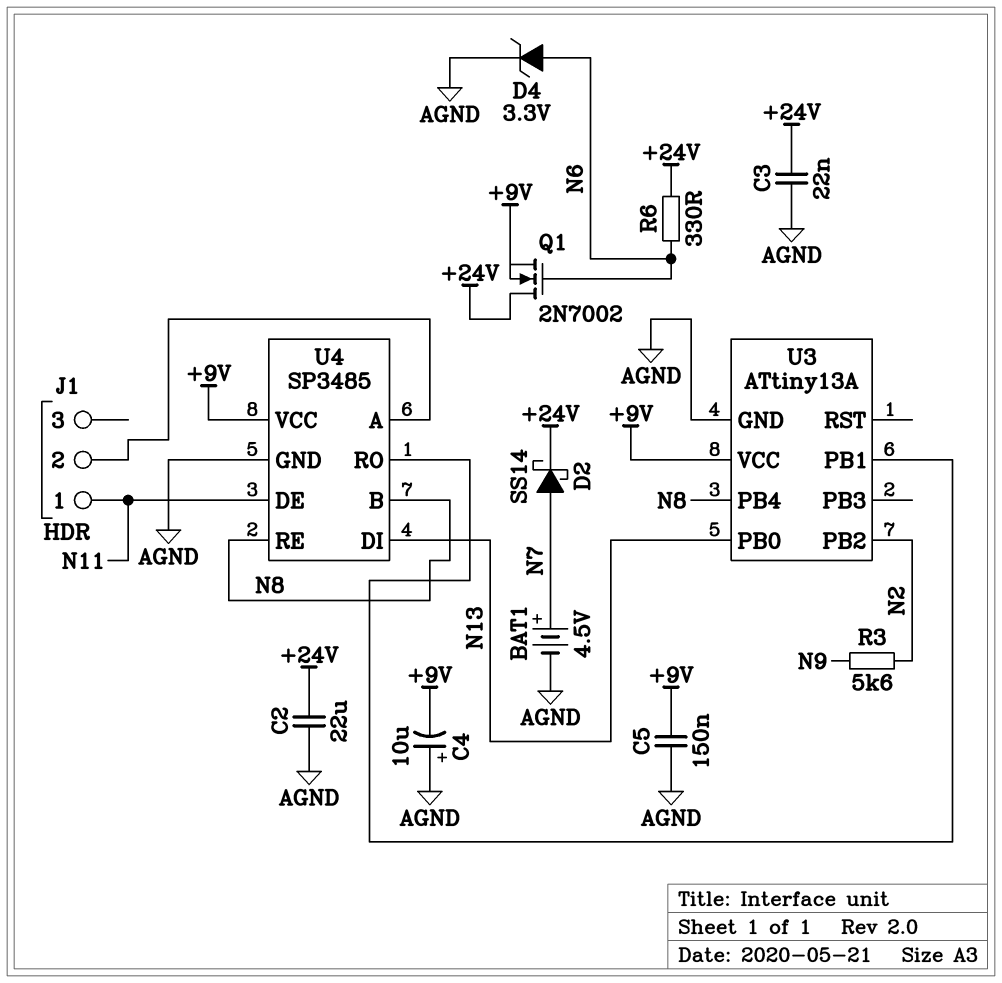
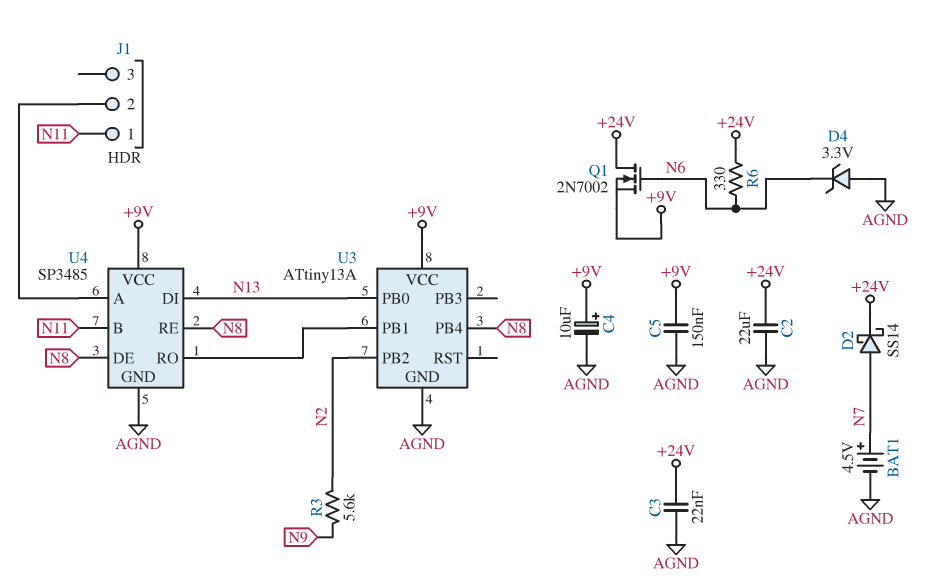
C4: 10uF (plus AGND, minus +9V) -> 10uF (plus +9V, minus AGND)
D4: zener 3.3V (A N6, K AGND) -> zener 3.3V (A AGND, K N6)
U4 pin B: N8 -> N11
U4 pin DE: N11 -> N8

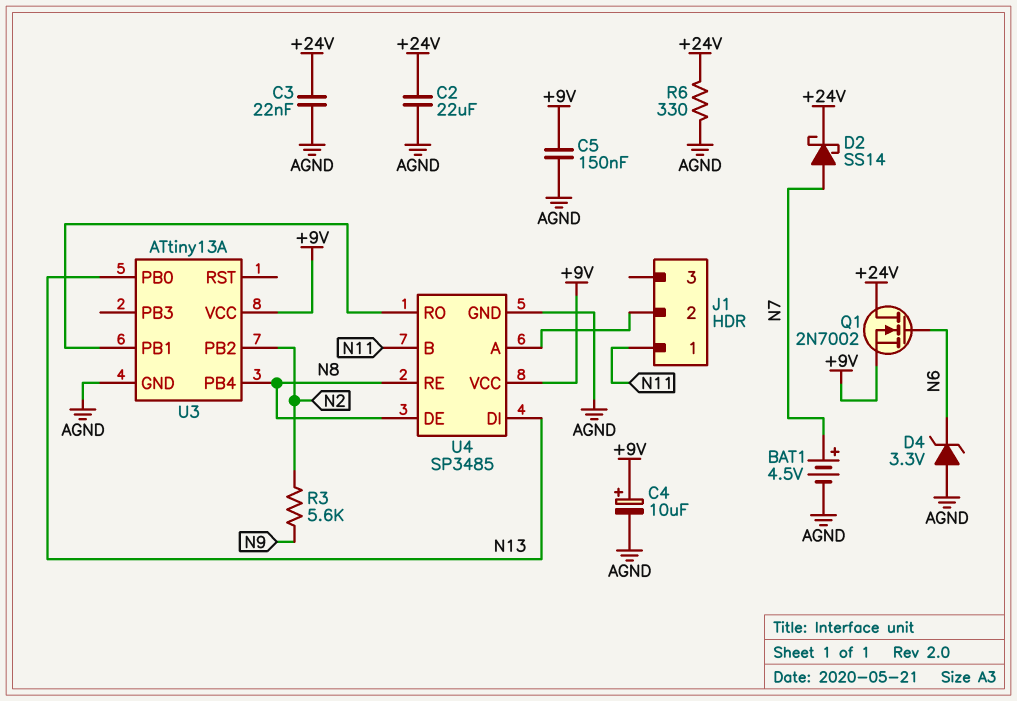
R6: 330 (+24V, N6) -> 330 (+24V, AGND)

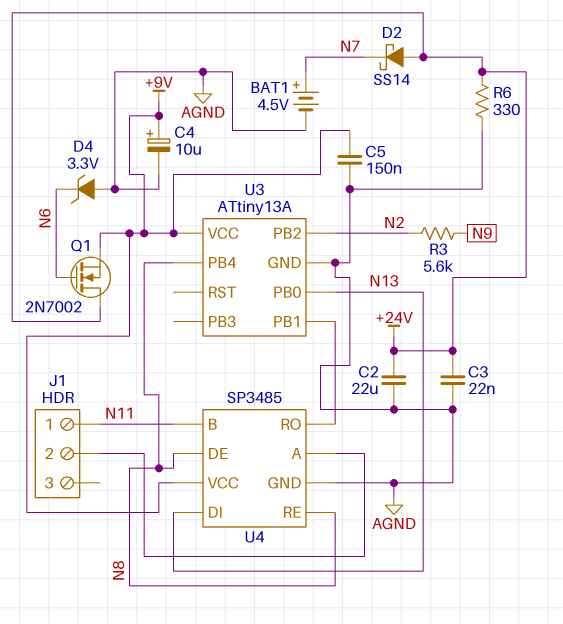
D2: schottky SS14 (A N7, K +24V) -> schottky SS14 (A +24V, K N7)

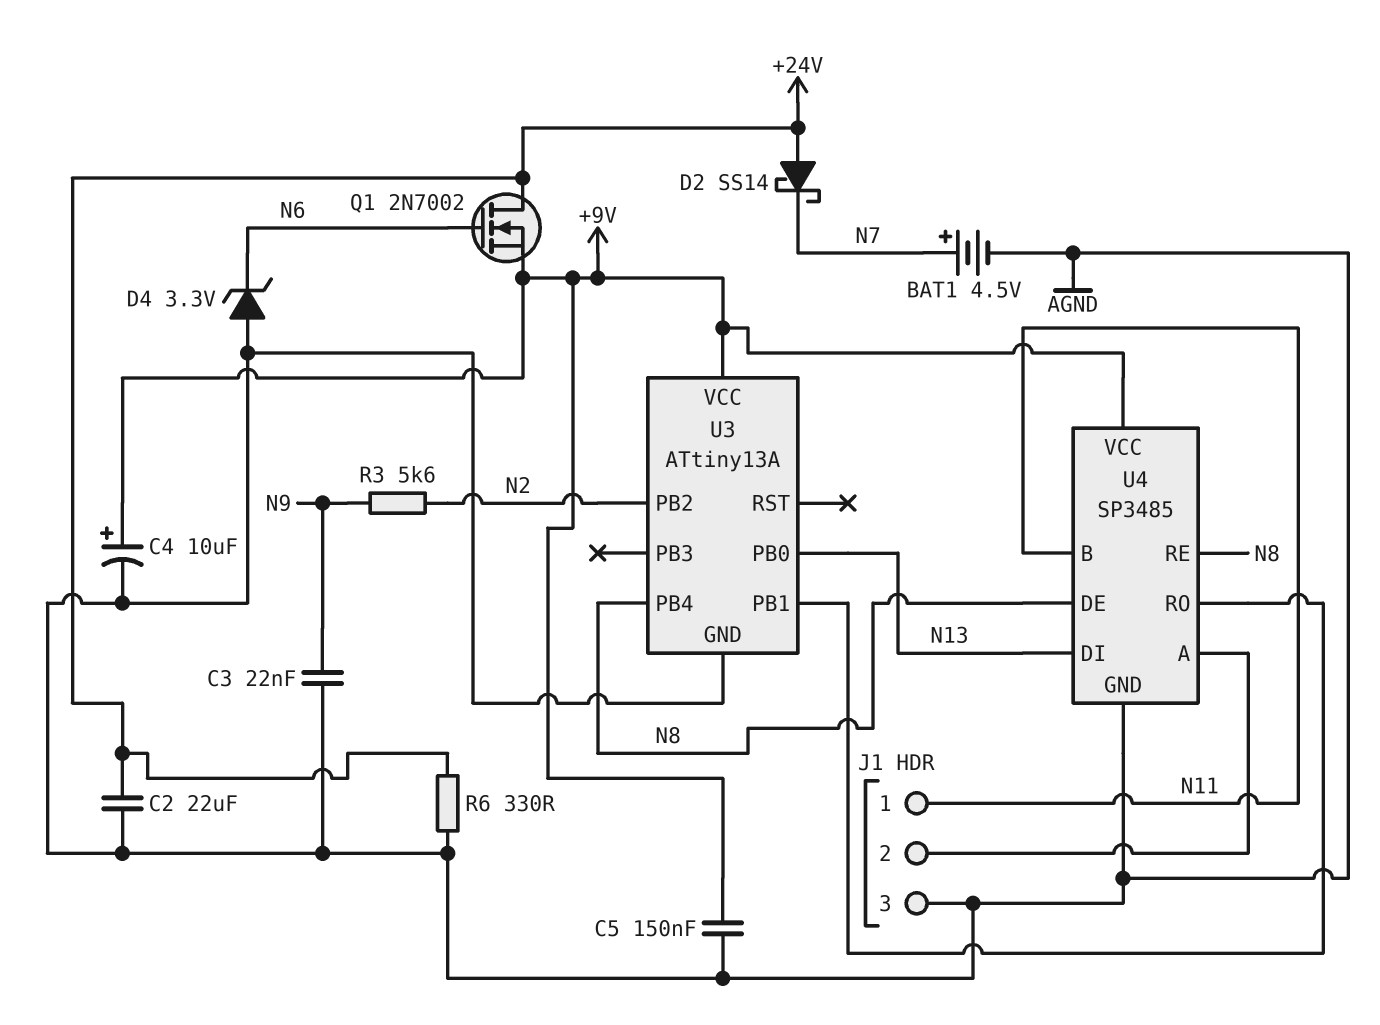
C3: 22nF (+24V, AGND) -> 22nF (AGND, N9)
J1 pin 3: none -> AGND

